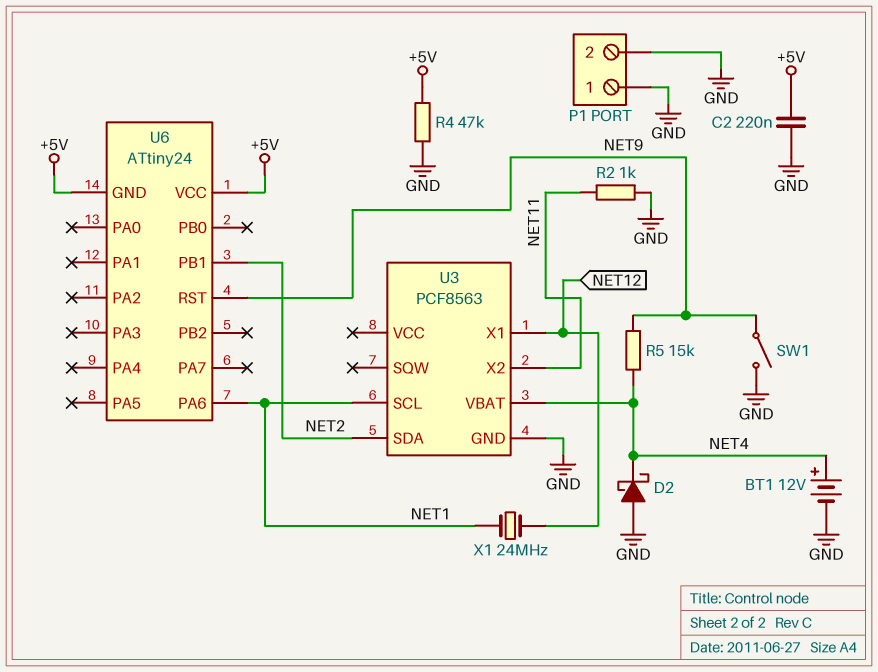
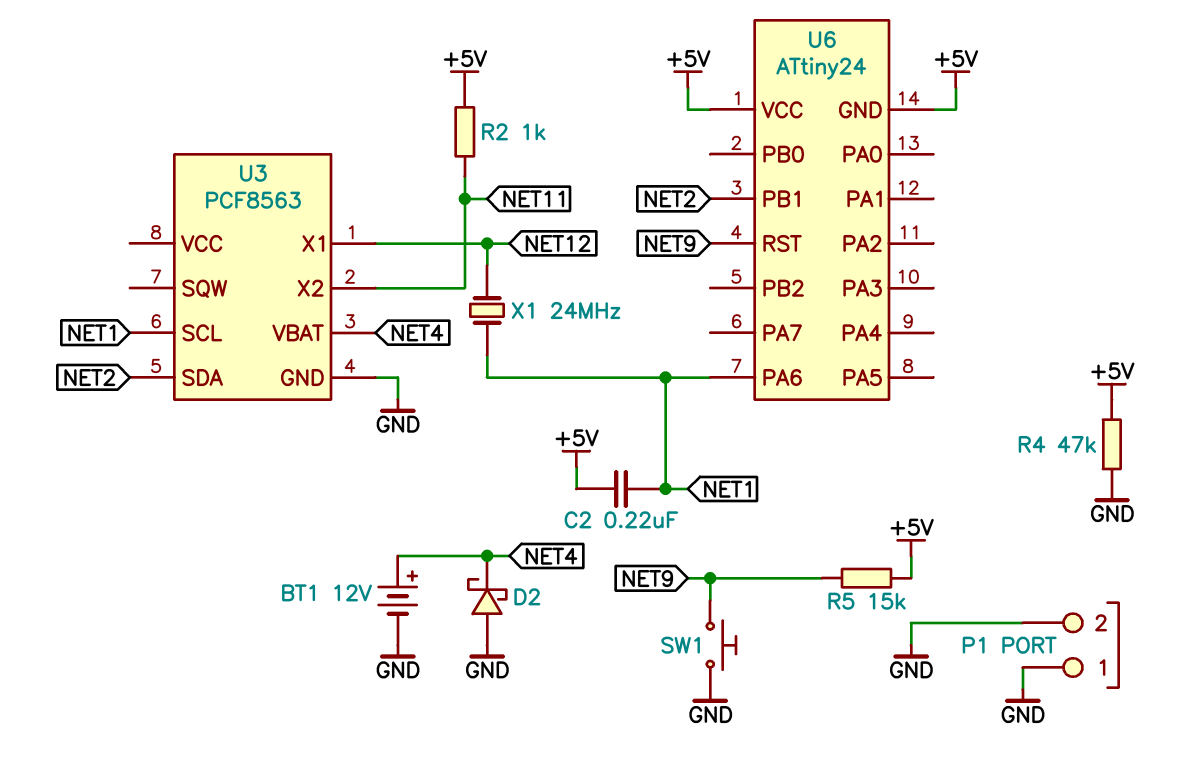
C2: 220nF (+5V, GND) -> 220nF (+5V, NET1)
R2: 1k (GND, NET11) -> 1k (+5V, NET11)
R5: 15k (NET4, NET9) -> 15k (+5V, NET9)
SW1: switch (GND, NET9) -> button (GND, NET9)

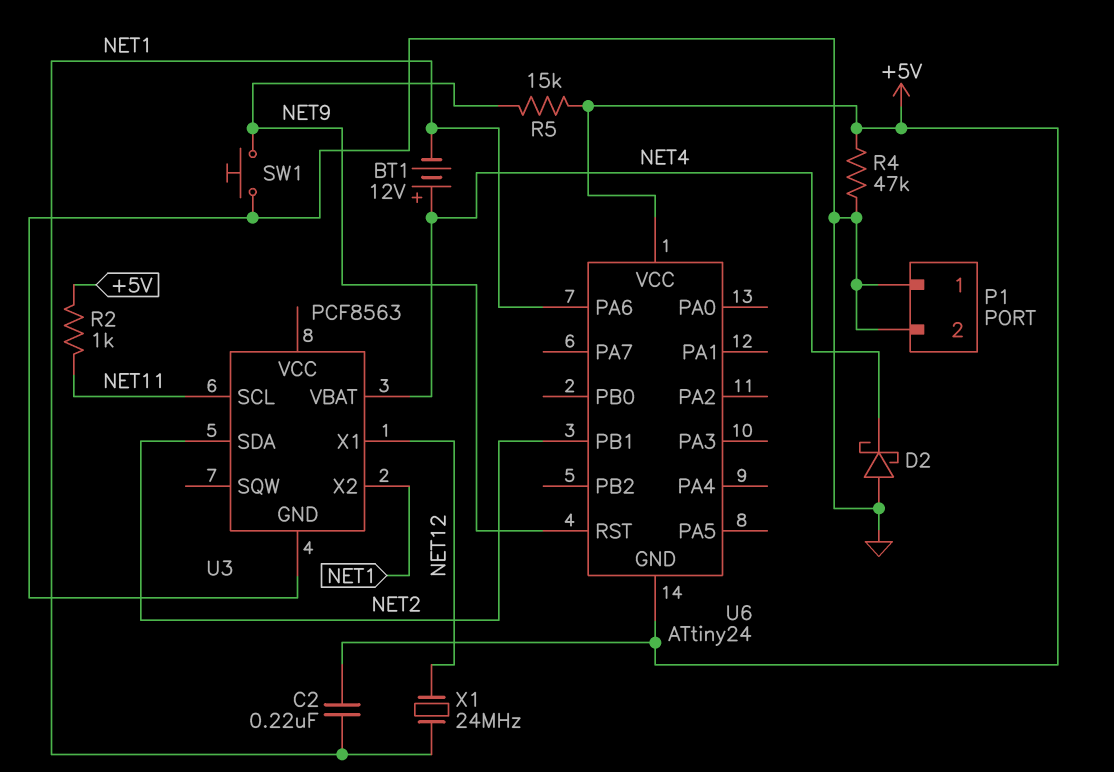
BT1: 12V (plus NET4, minus GND) -> 12V (plus NET4, minus NET1)
U3 pin SCL: NET1 -> NET11
U3 pin X2: NET11 -> NET1

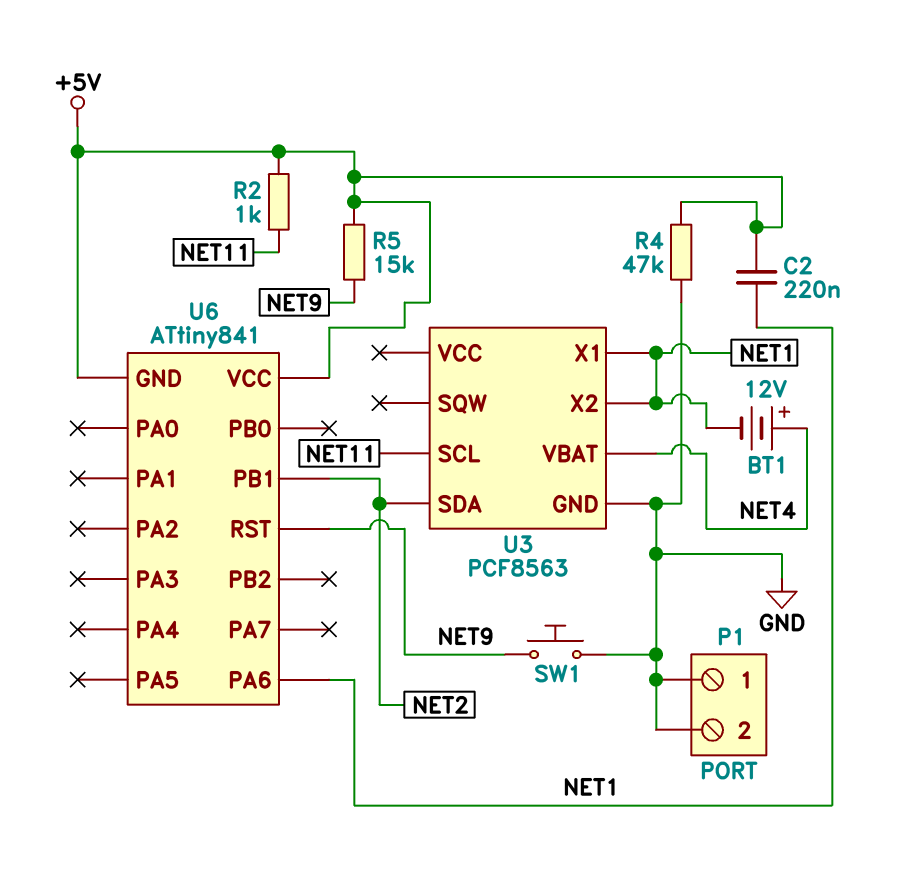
D2: schottky (A GND, K NET4) -> none
U3 pin X1: NET12 -> NET1
U6: ATtiny24 -> ATtiny841
X1: 24MHz (NET1, NET12) -> none

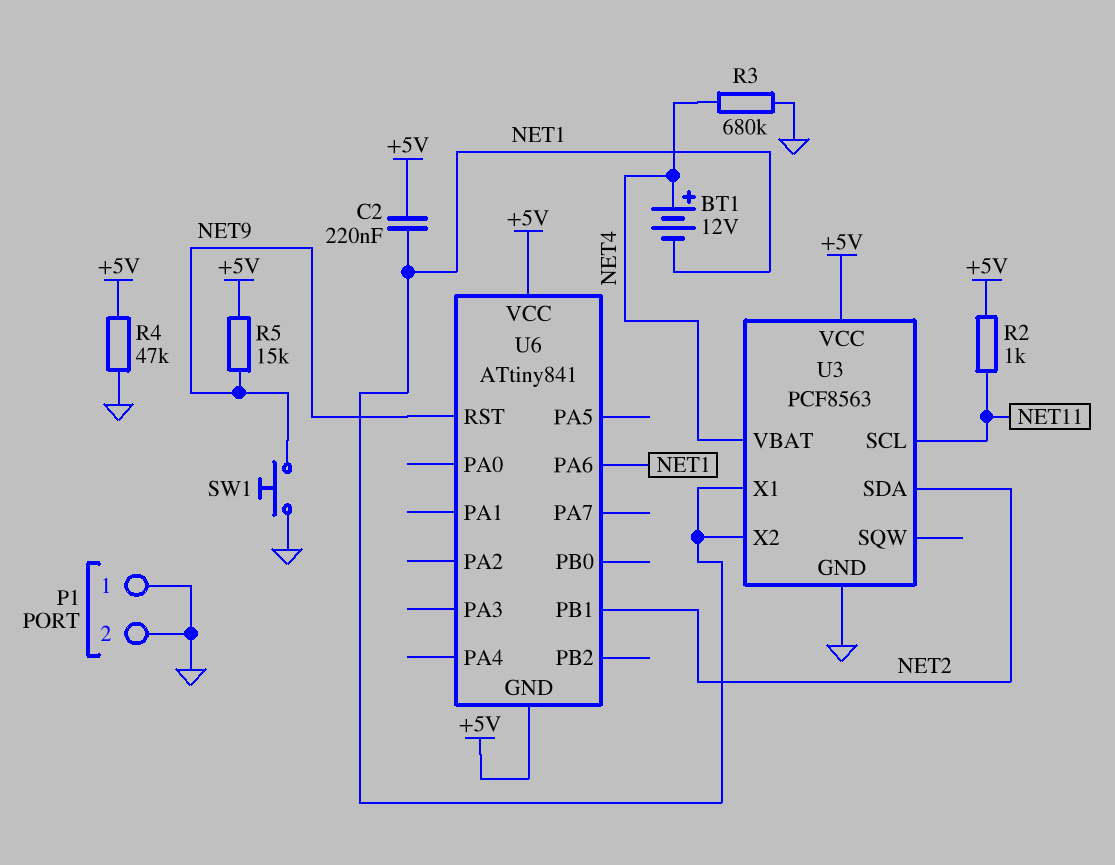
R3: none -> 680k (GND, NET4)
U3 pin VCC: none -> +5V

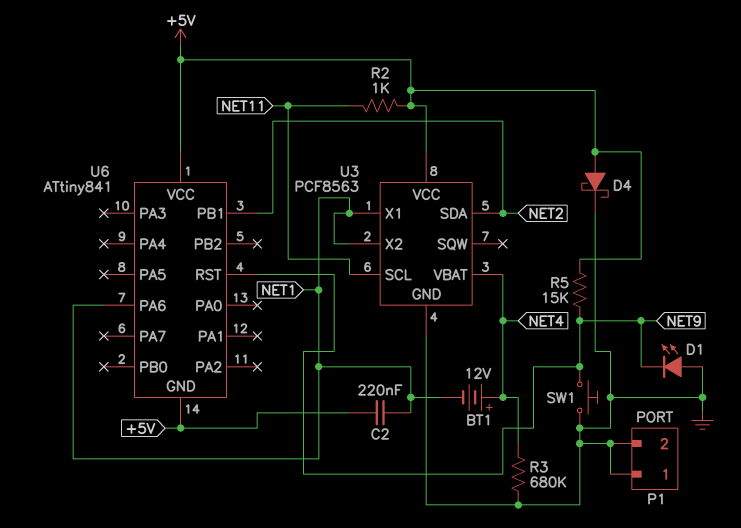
D1: none -> LED (A GND, K NET9)
D4: none -> schottky (A +5V, K GND)
R4: 47k (+5V, GND) -> none

